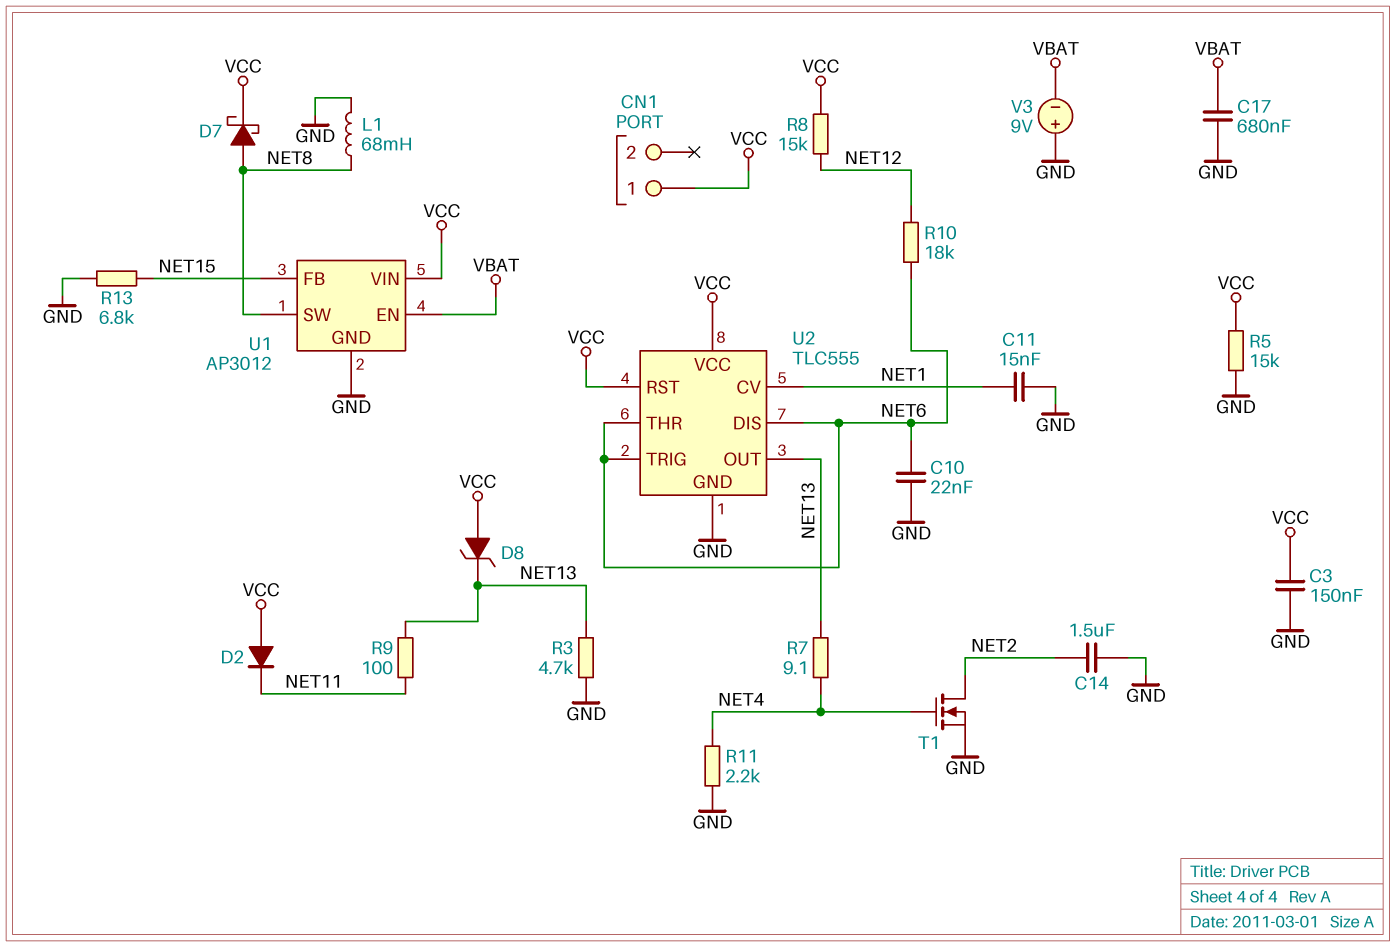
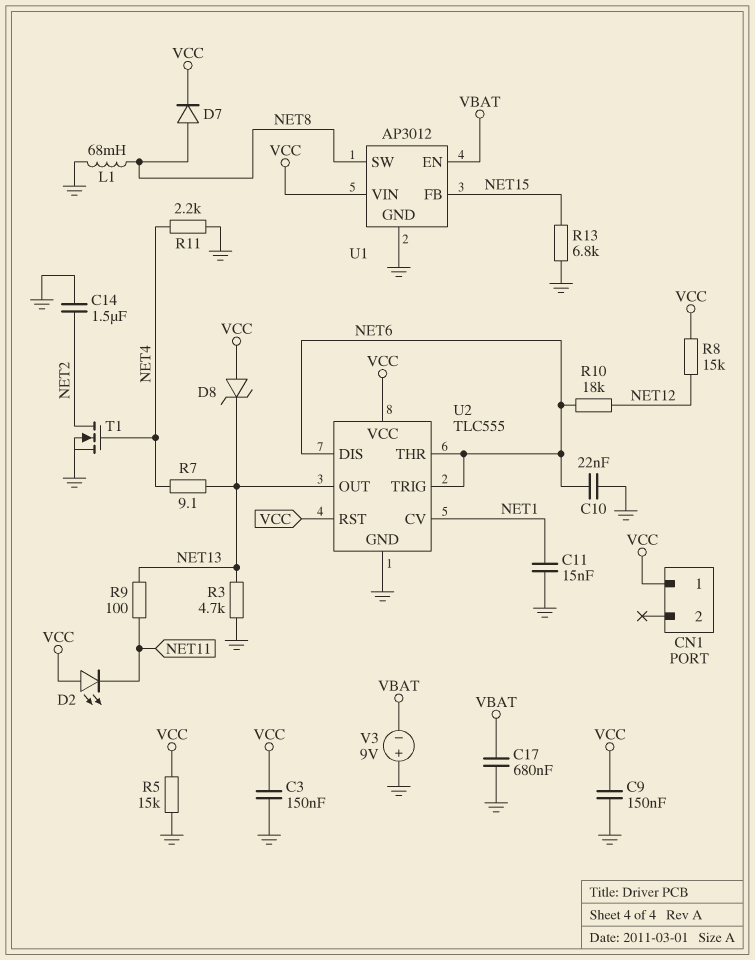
C9: none -> 150nF (GND, VCC)
D2: diode (A VCC, K NET11) -> LED (A VCC, K NET11)
D7: schottky (A NET8, K VCC) -> diode (A NET8, K VCC)

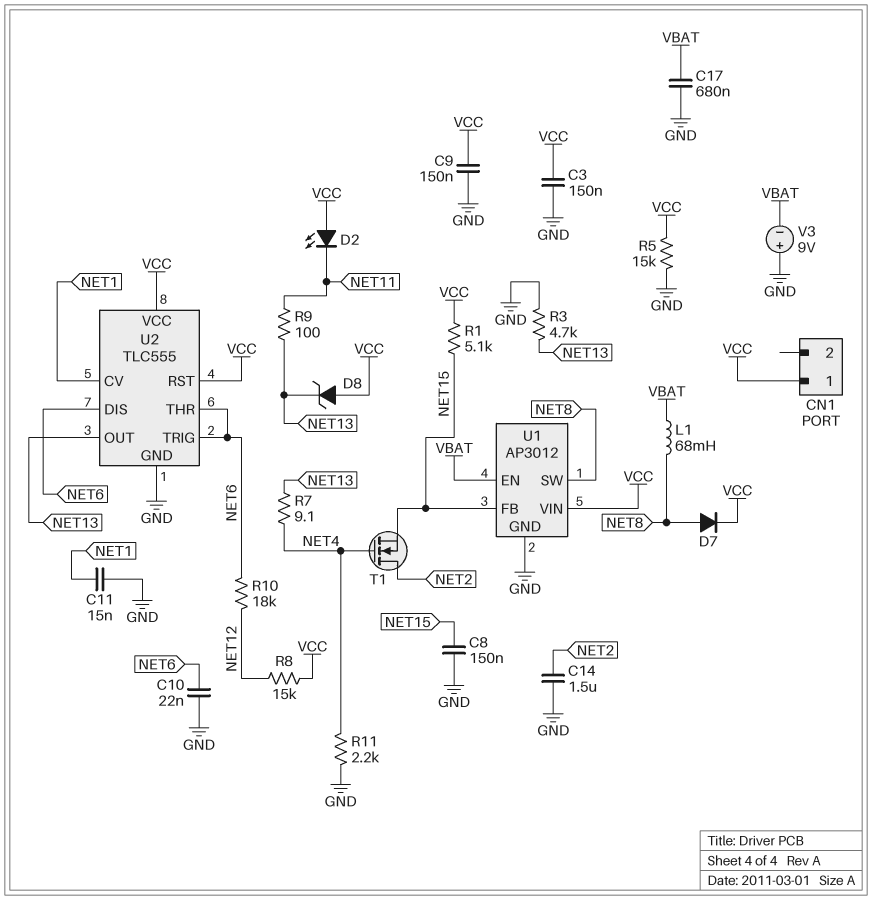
C8: none -> 150nF (GND, NET15)
L1: 68mH (GND, NET8) -> 68mH (NET8, VBAT)
R1: none -> 5.1k (NET15, VCC)
R13: 6.8k (GND, NET15) -> none
T1: NMOS (G NET4, D NET2, S GND) -> NMOS (G NET4, D NET2, S NET15)

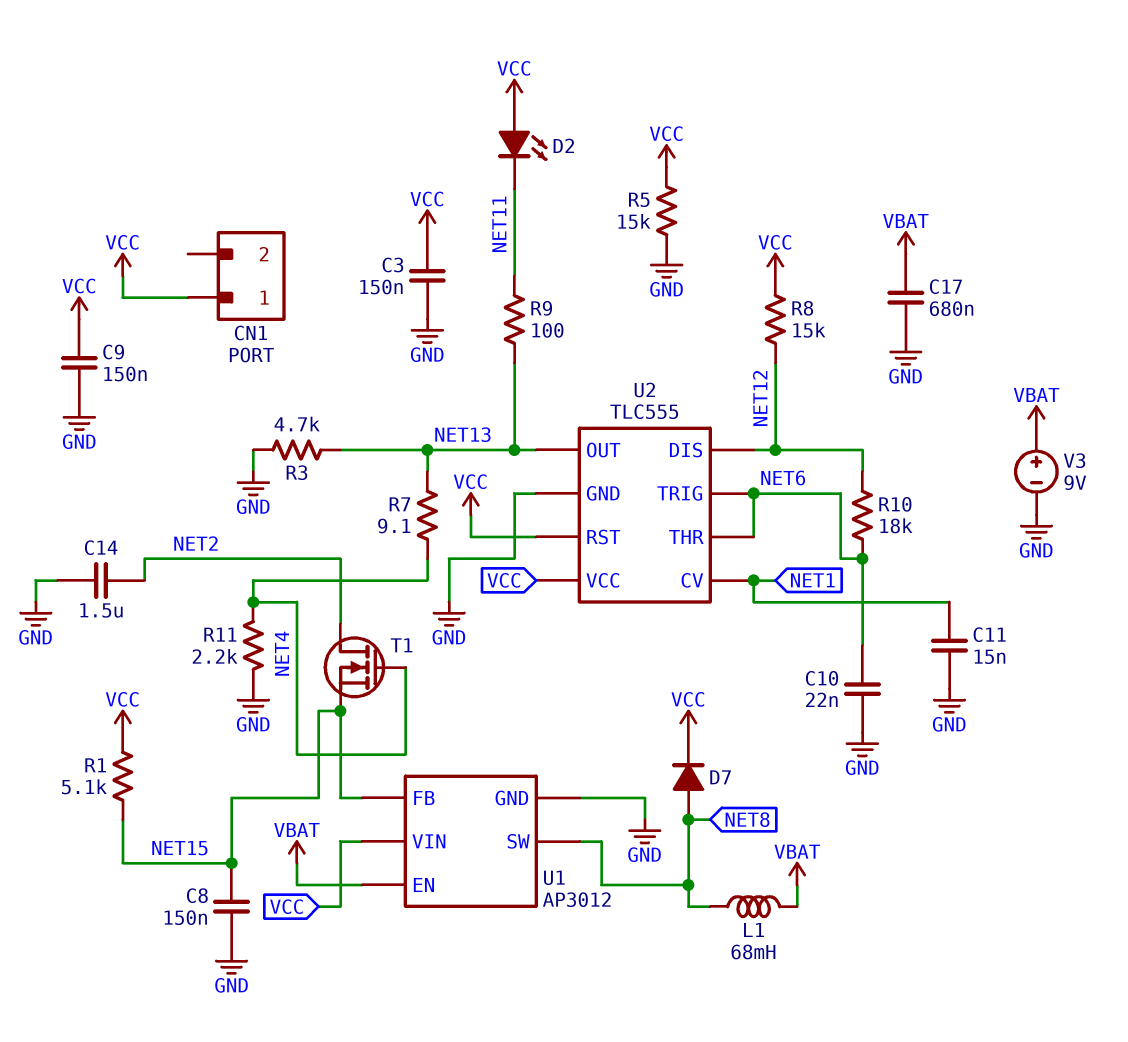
D8: zener (A VCC, K NET13) -> none
U2 pin DIS: NET6 -> NET12
V3: 9V (plus GND, minus VBAT) -> 9V (plus VBAT, minus GND)

